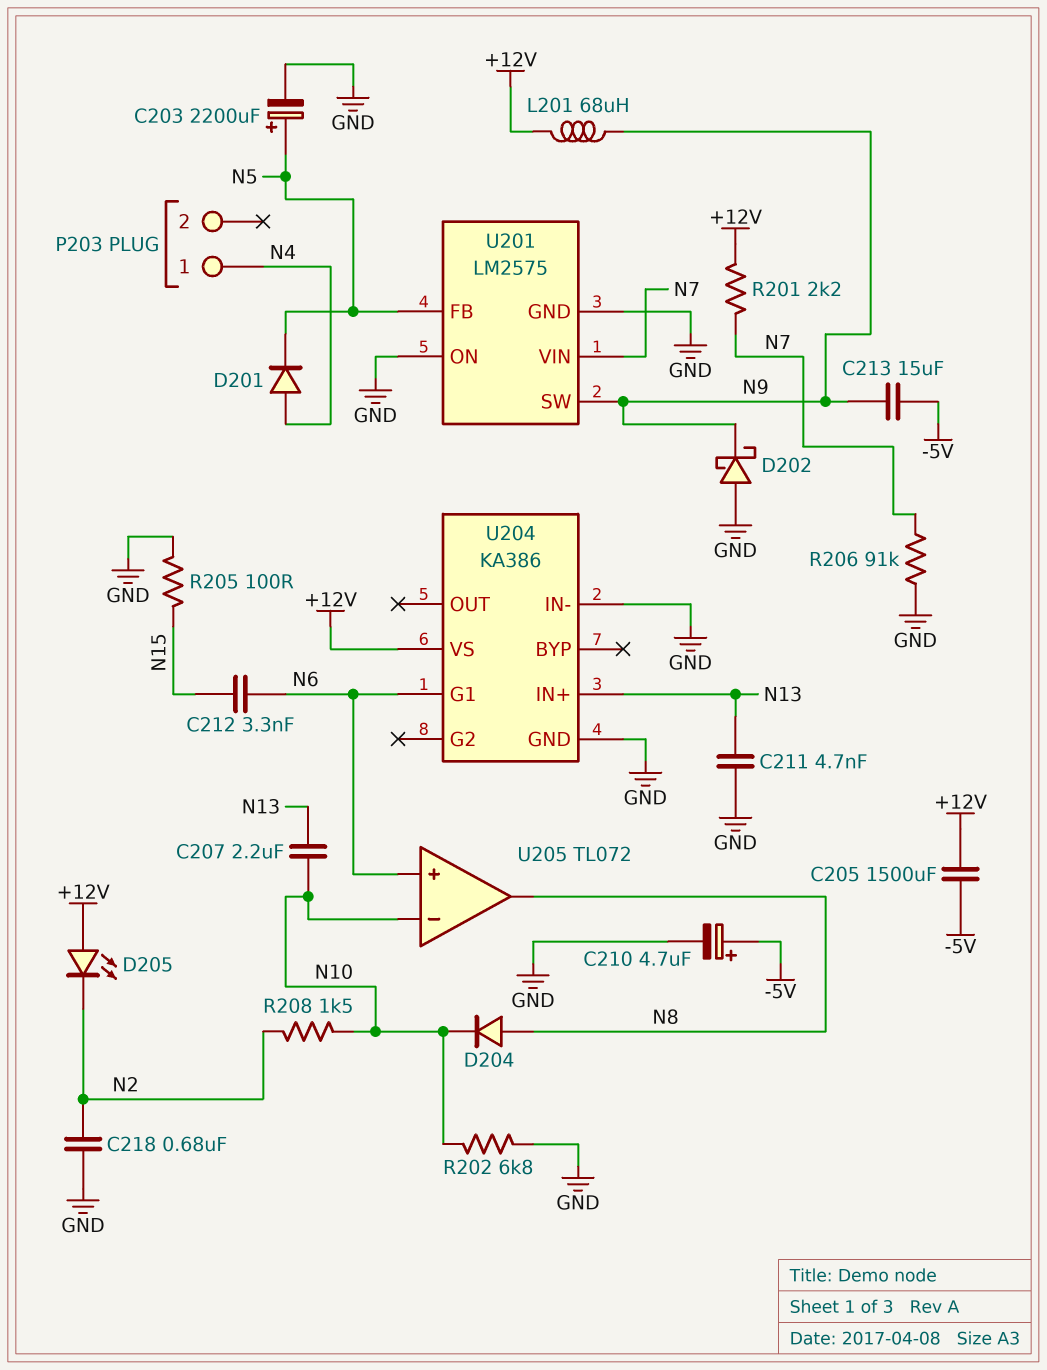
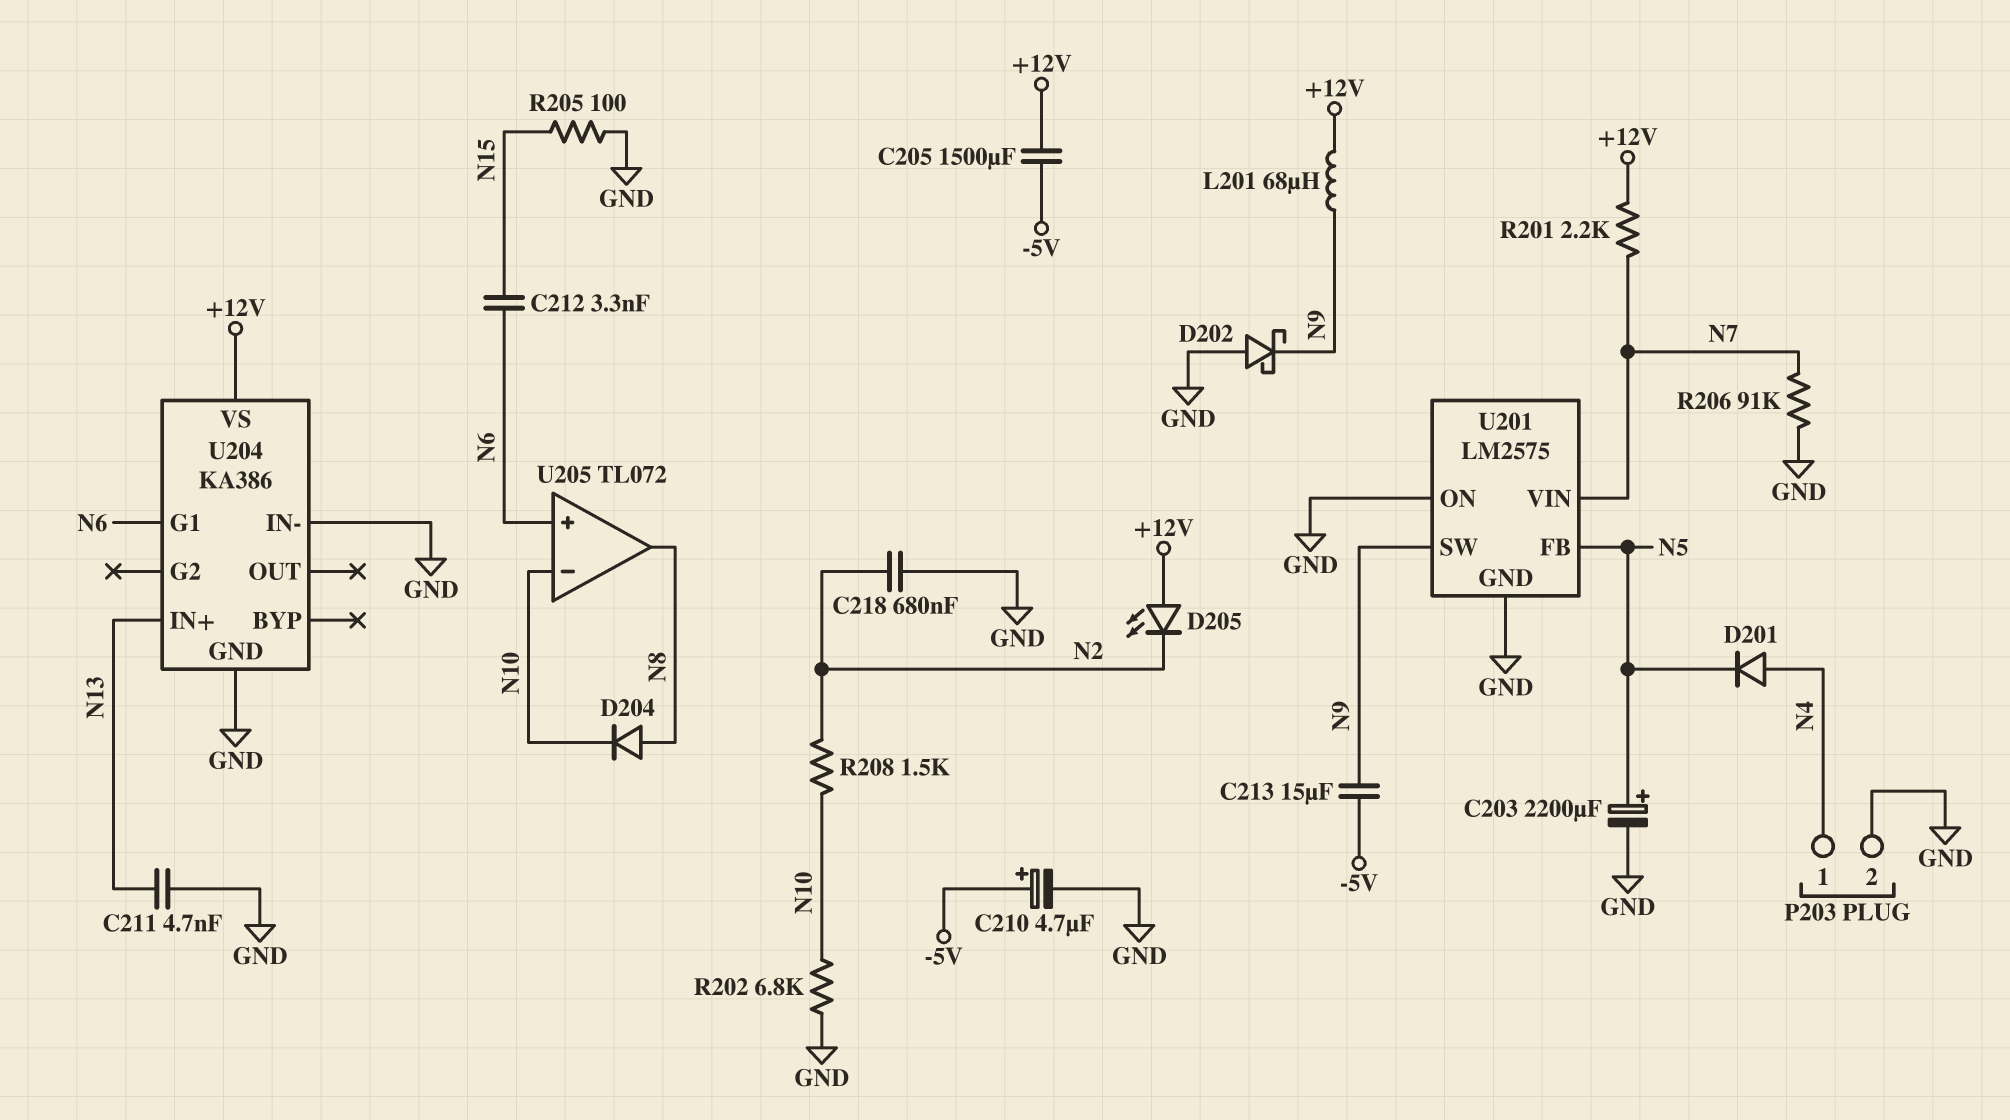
C207: 2.2uF (N10, N13) -> none
P203 pin 2: none -> GND

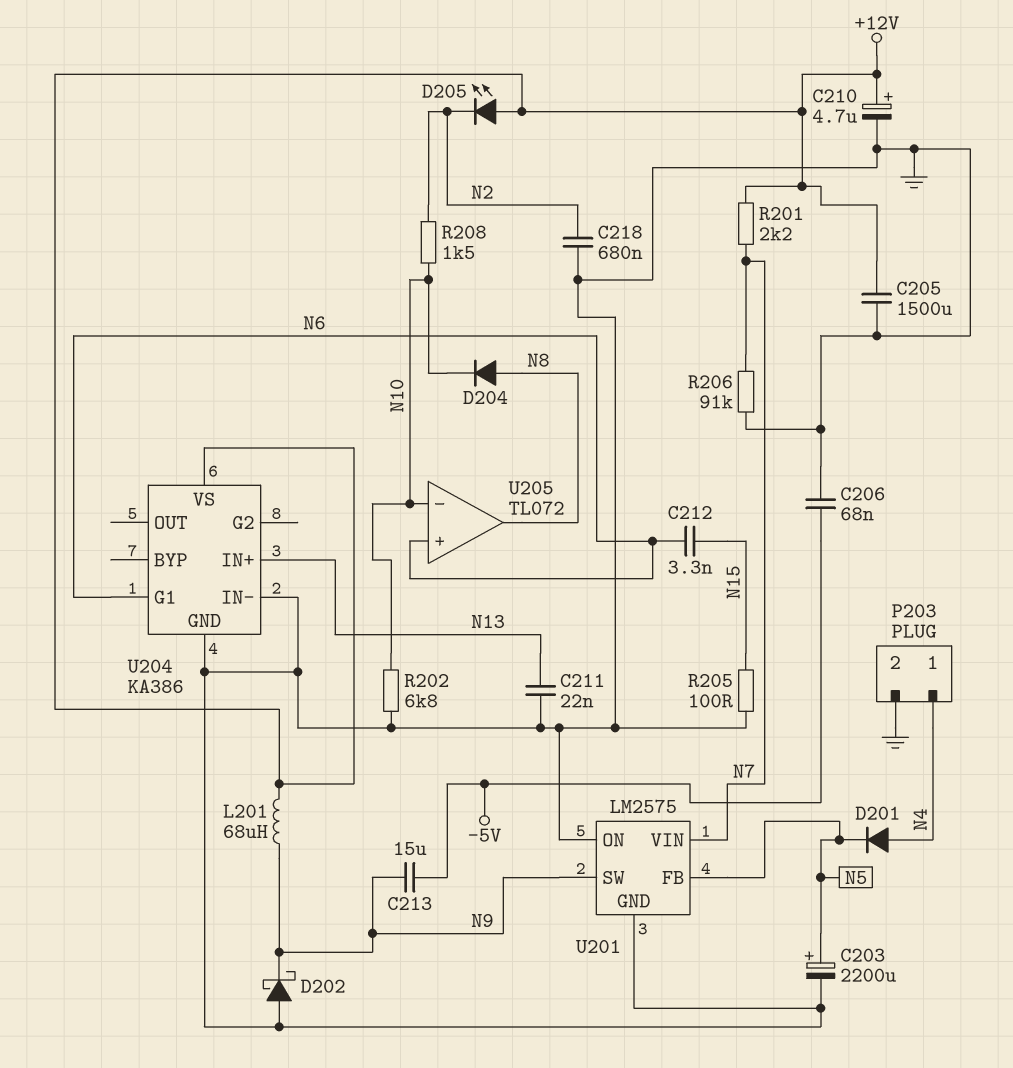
C205: 1500uF (+12V, -5V) -> 1500uF (+12V, GND)
C206: none -> 68nF (-5V, GND)
C210: 4.7uF (plus -5V, minus GND) -> 4.7uF (plus +12V, minus GND)
C211: 4.7nF (GND, N13) -> 22nF (GND, N13)

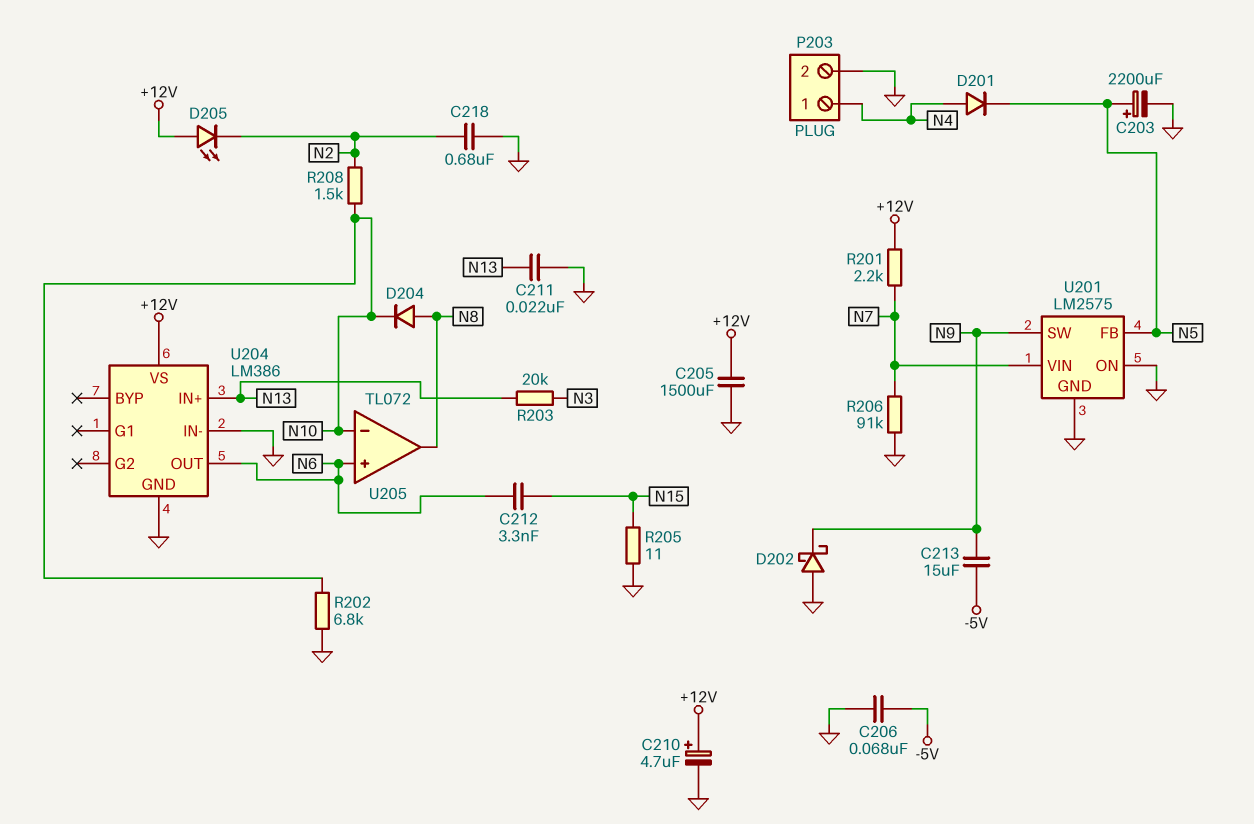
L201: 68uH (+12V, N9) -> none
R203: none -> 20k (N3, N13)
R205: 100 (GND, N15) -> 11 (GND, N15)
U204: KA386 -> LM386
U204 pin G1: N6 -> none
U204 pin OUT: none -> N6

